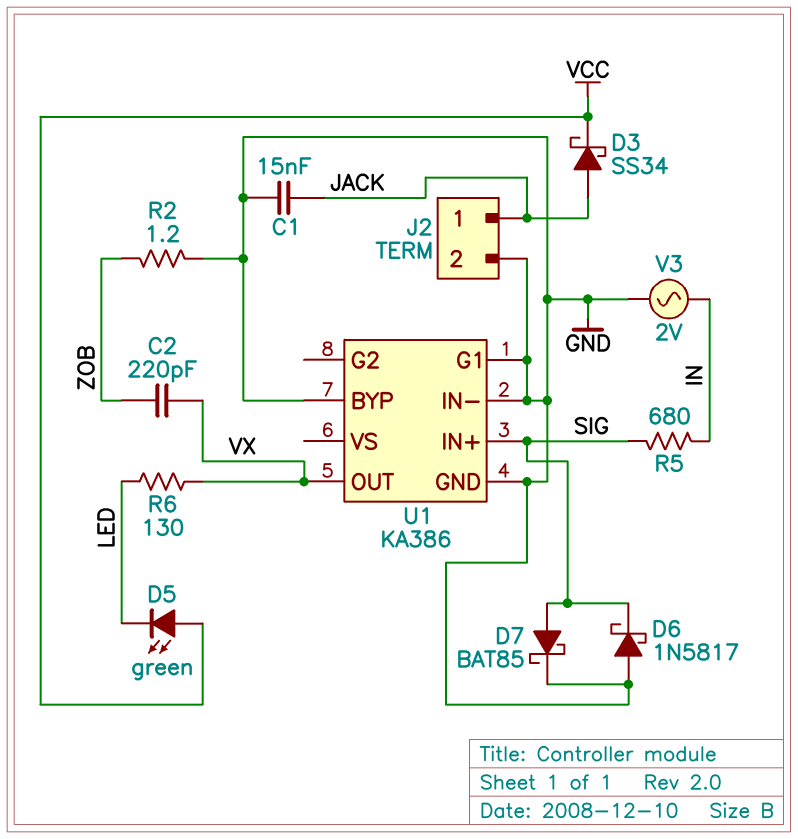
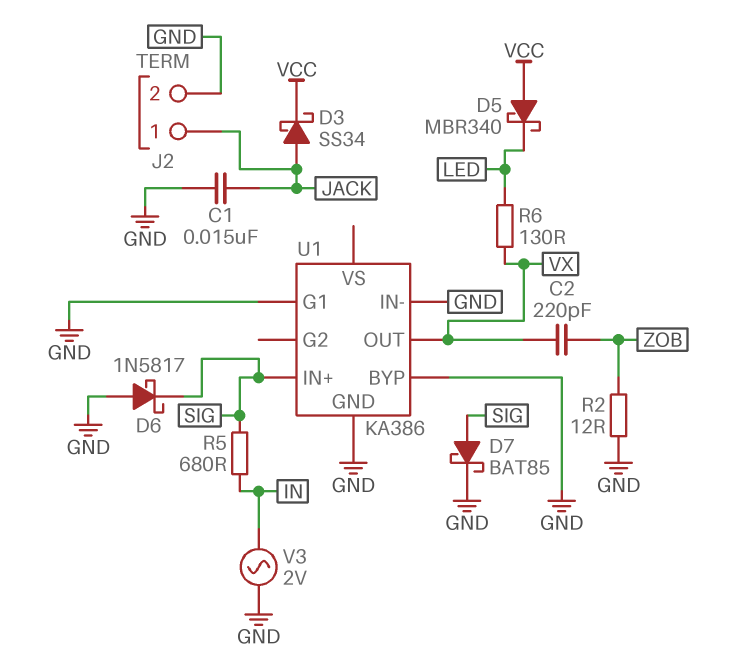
D5: LED green (A VCC, K LED) -> schottky MBR340 (A VCC, K LED)
R2: 1.2 (GND, ZOB) -> 12 (GND, ZOB)

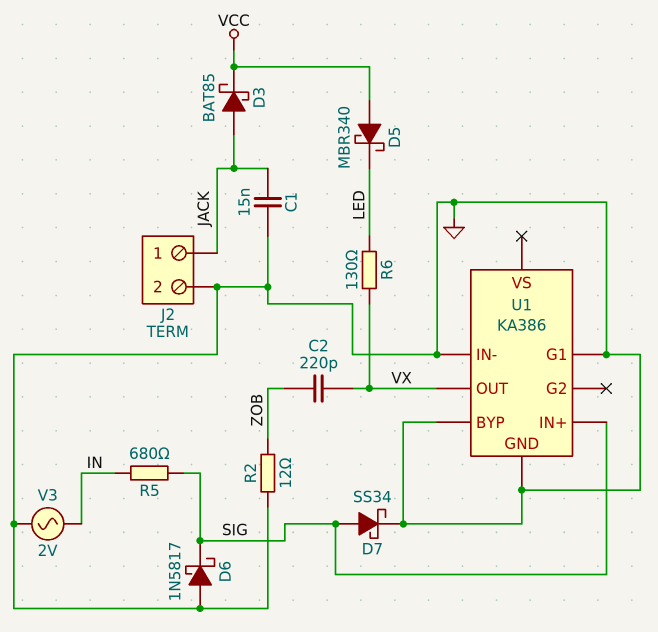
D3: schottky SS34 (A JACK, K VCC) -> schottky BAT85 (A JACK, K VCC)
D7: schottky BAT85 (A SIG, K GND) -> schottky SS34 (A SIG, K GND)

